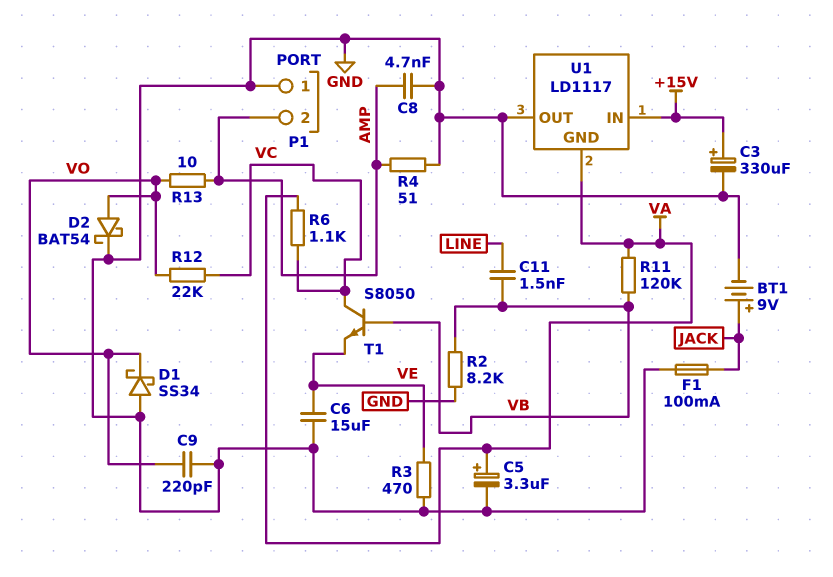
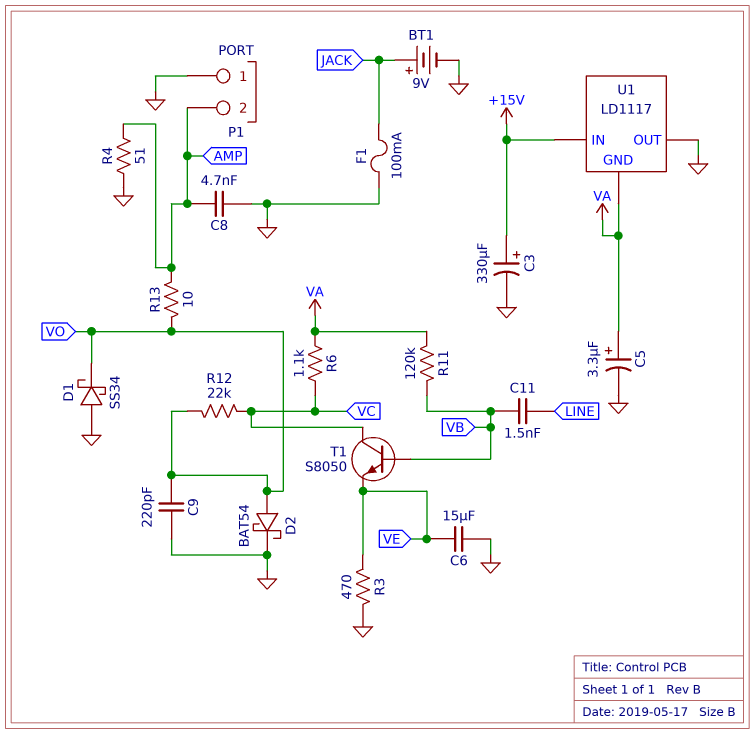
R2: 8.2k (GND, VB) -> none

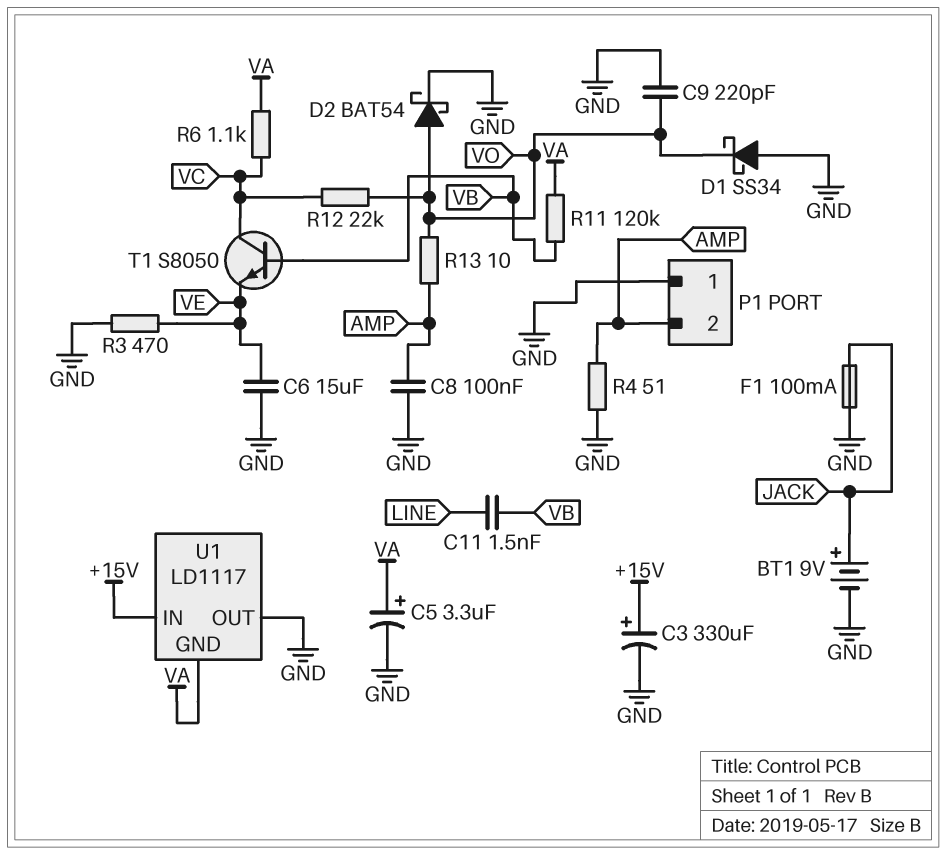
C8: 4.7nF (AMP, GND) -> 100nF (AMP, GND)

